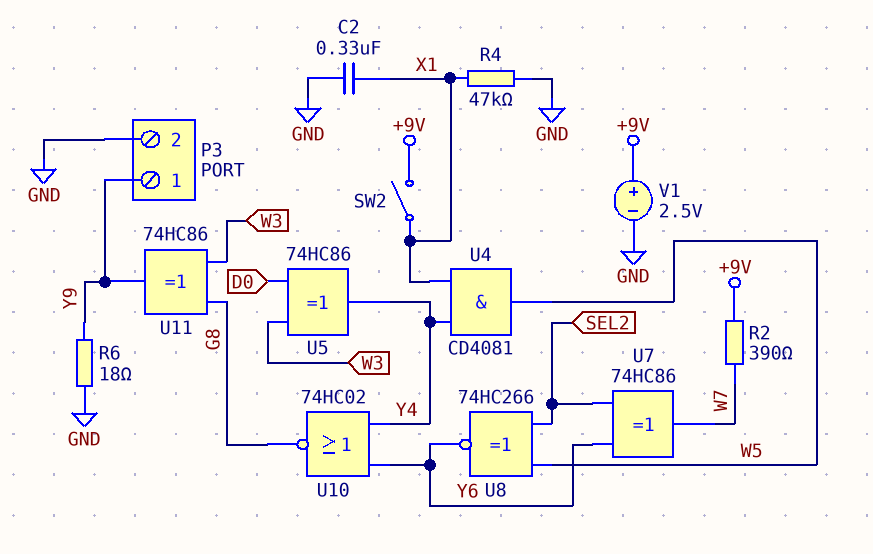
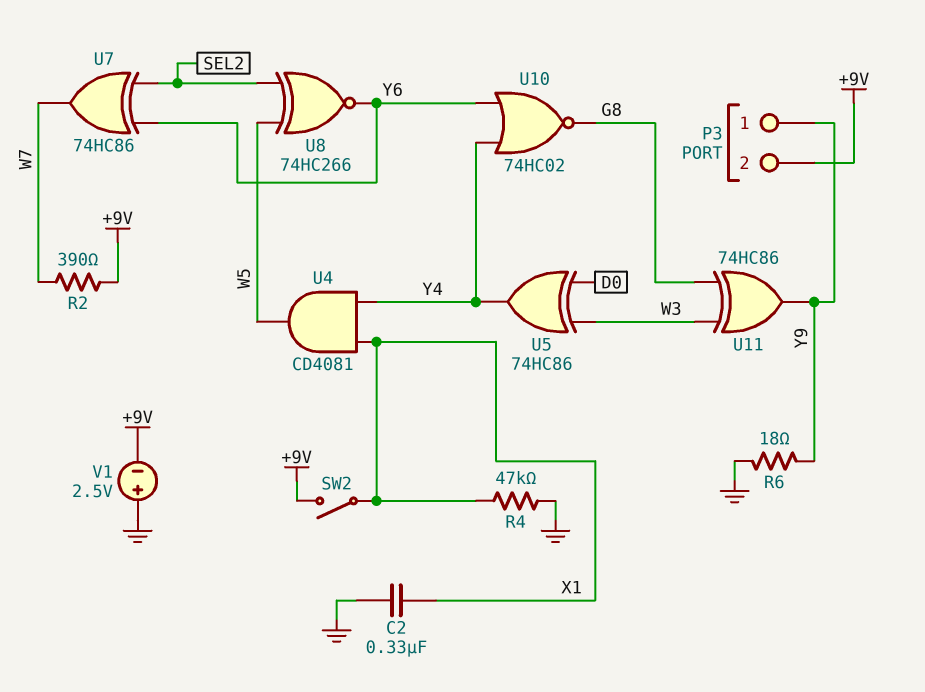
P3 pin 2: GND -> +9V
V1: 2.5V (plus +9V, minus GND) -> 2.5V (plus GND, minus +9V)

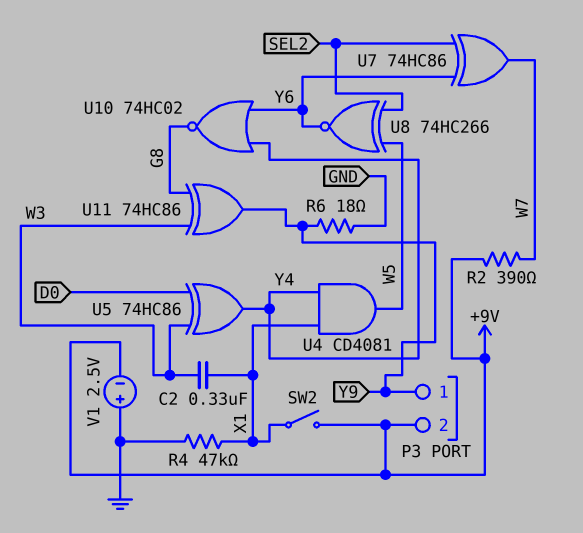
C2: 330nF (GND, X1) -> 330nF (W3, X1)

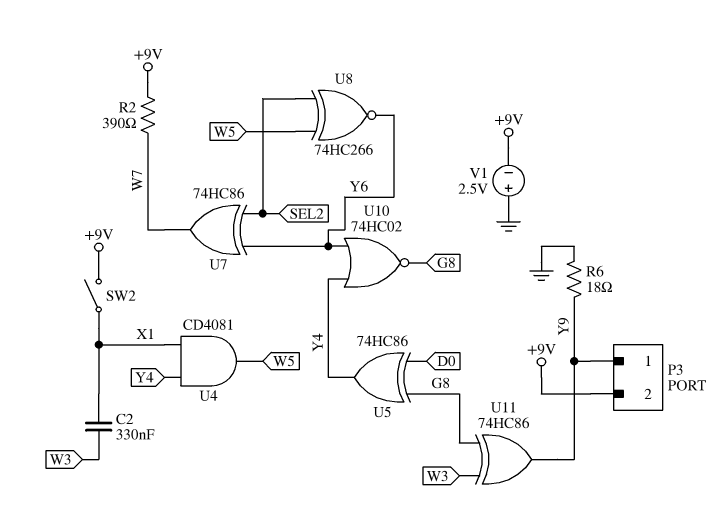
R4: 47k (GND, X1) -> none
U5: XOR 74HC86 (in D0, in W3, out Y4) -> XOR 74HC86 (in D0, in G8, out Y4)

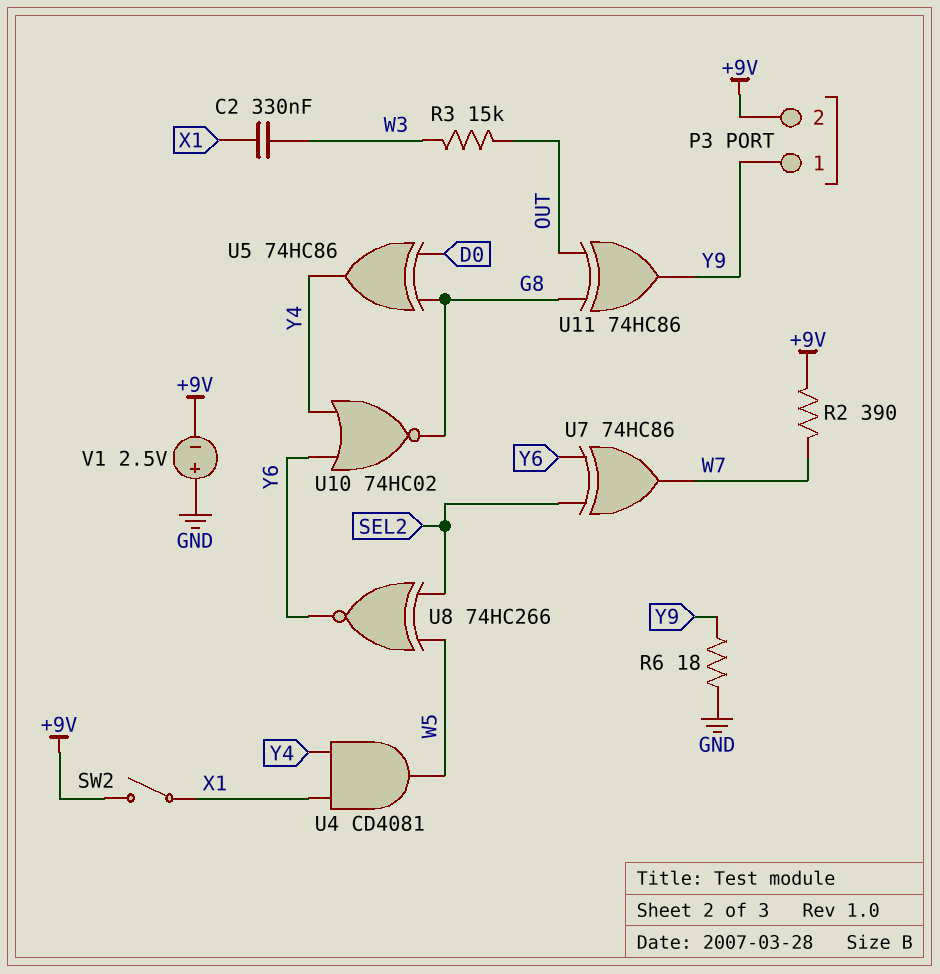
R3: none -> 15k (OUT, W3)
U11: XOR 74HC86 (in G8, in W3, out Y9) -> XOR 74HC86 (in G8, in OUT, out Y9)

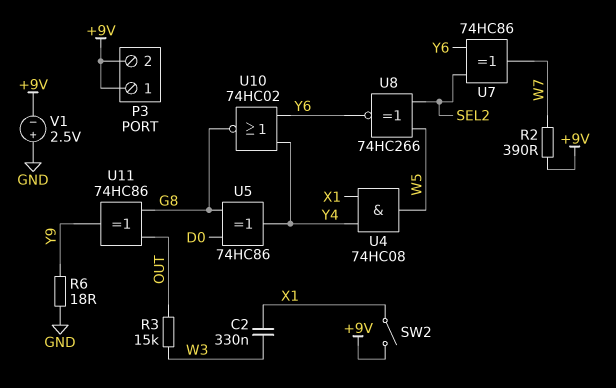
P3 pin 1: Y9 -> +9V
U4: AND CD4081 (in X1, in Y4, out W5) -> AND 74HC08 (in X1, in Y4, out W5)

